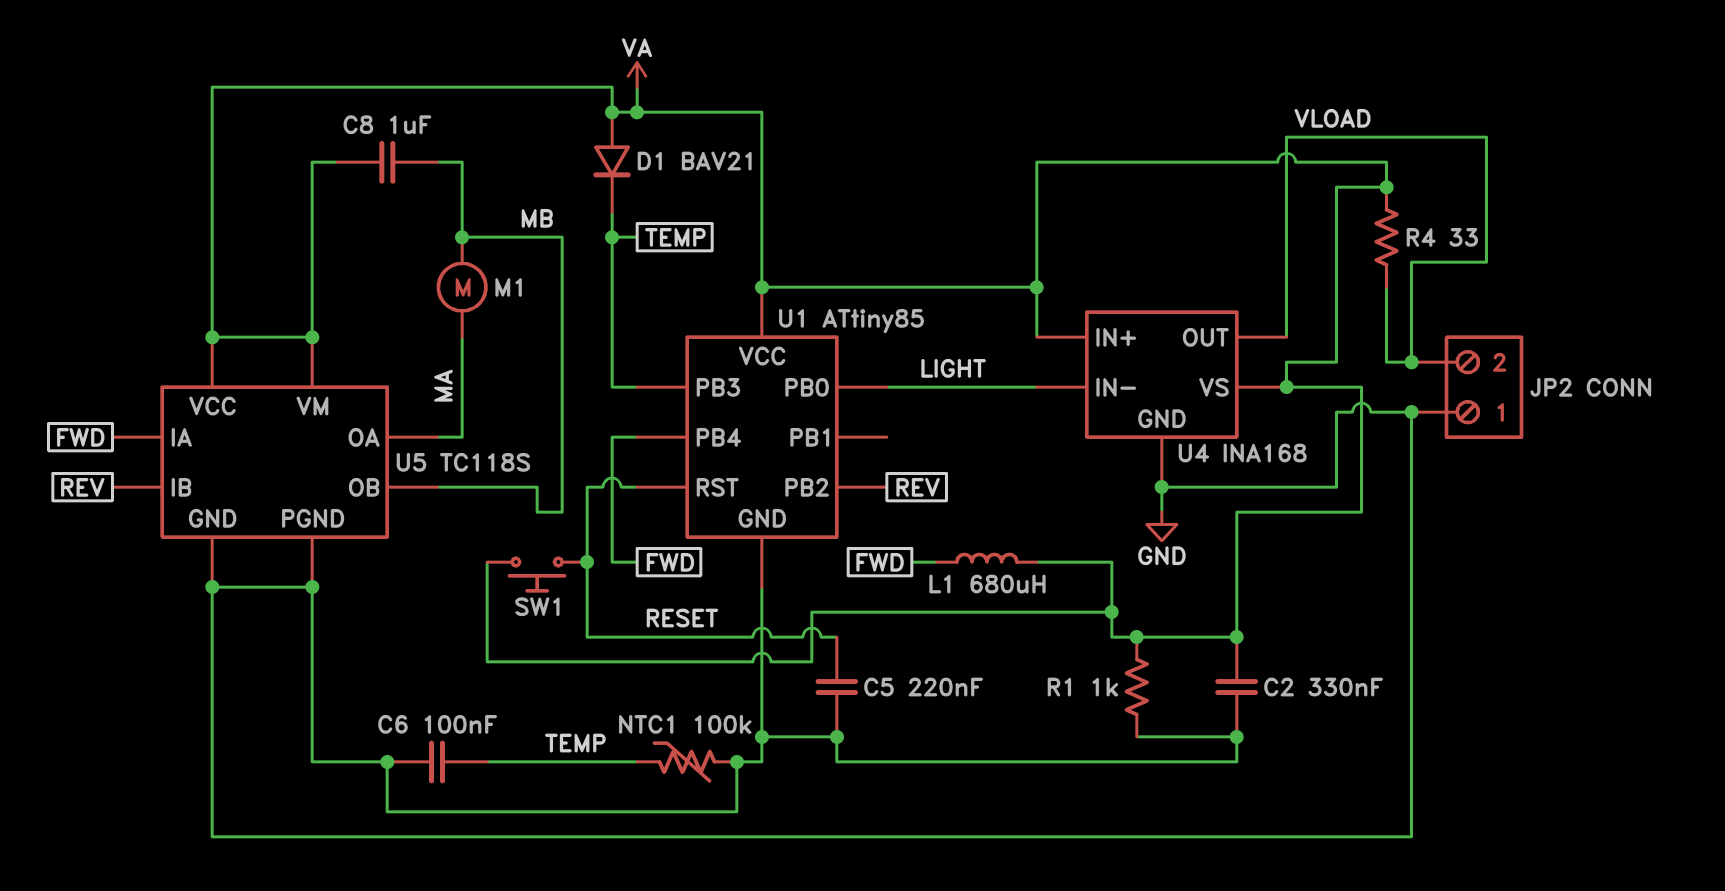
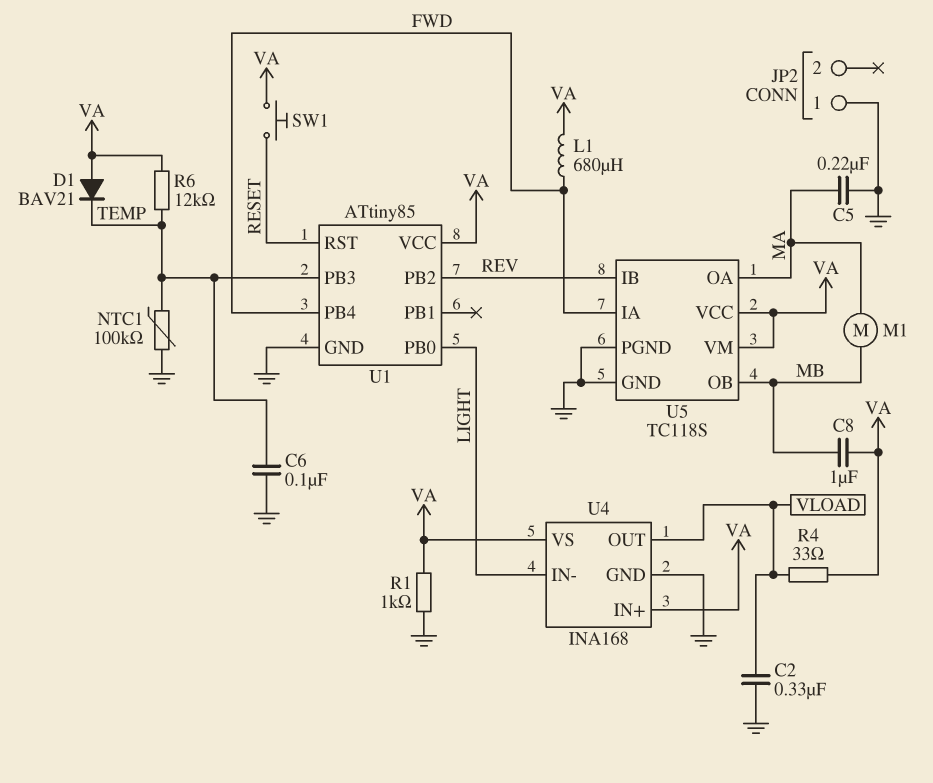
C2: 330nF (GND, VA) -> 330nF (GND, VLOAD)
C5: 220nF (GND, RESET) -> 220nF (GND, MA)
JP2 pin 2: VLOAD -> none
R6: none -> 12k (TEMP, VA)

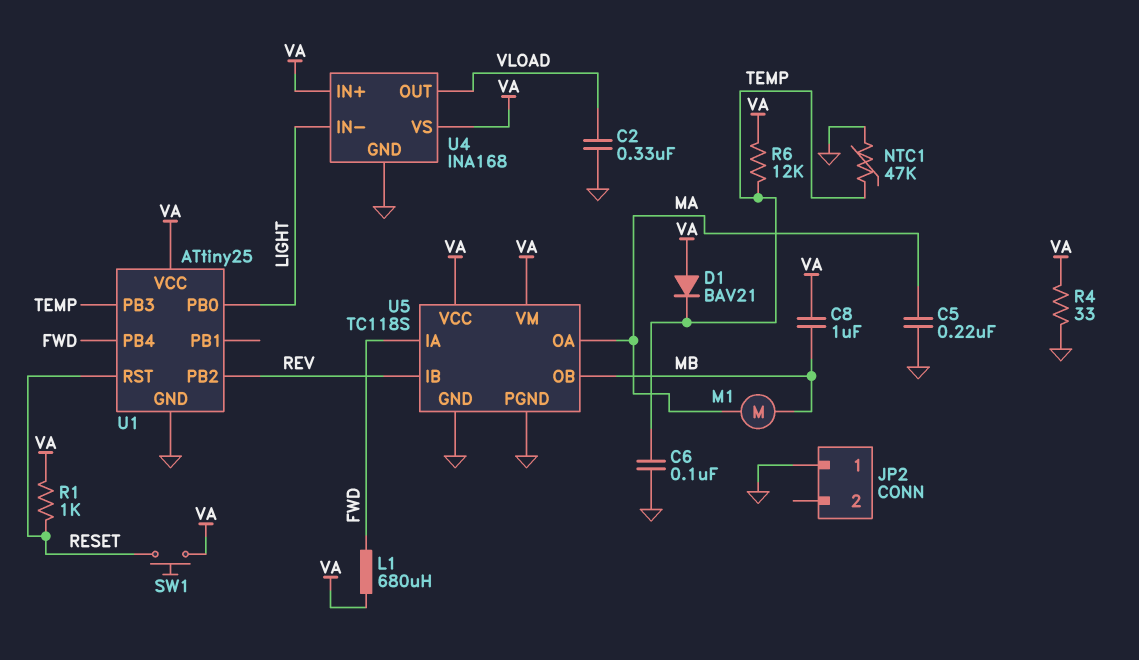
NTC1: 100k (GND, TEMP) -> 47k (GND, TEMP)
R1: 1k (GND, VA) -> 1k (RESET, VA)
R4: 33 (VA, VLOAD) -> 33 (GND, VA)
U1: ATtiny85 -> ATtiny25

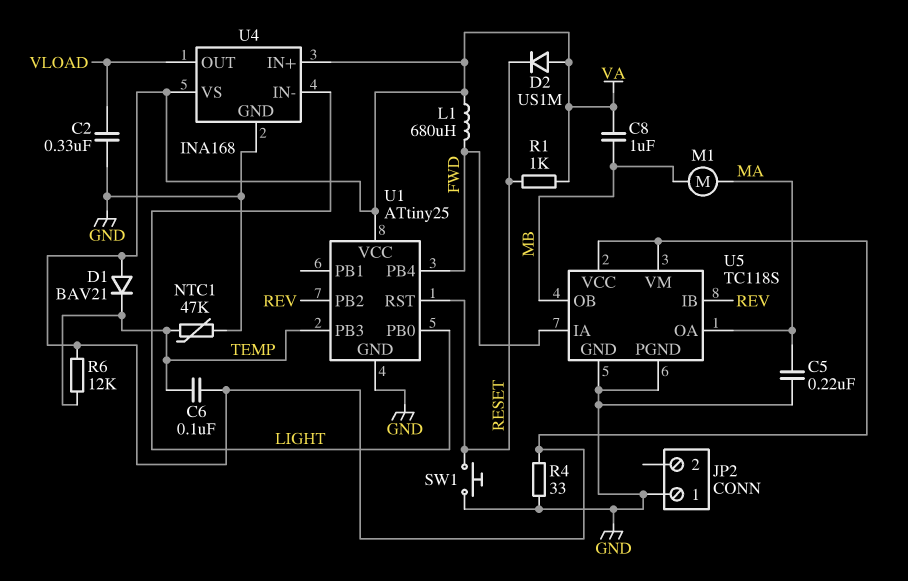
C6: 100nF (GND, TEMP) -> 100nF (TEMP, VA)
D2: none -> diode US1M (A VA, K RESET)
SW1: button (RESET, VA) -> button (GND, RESET)

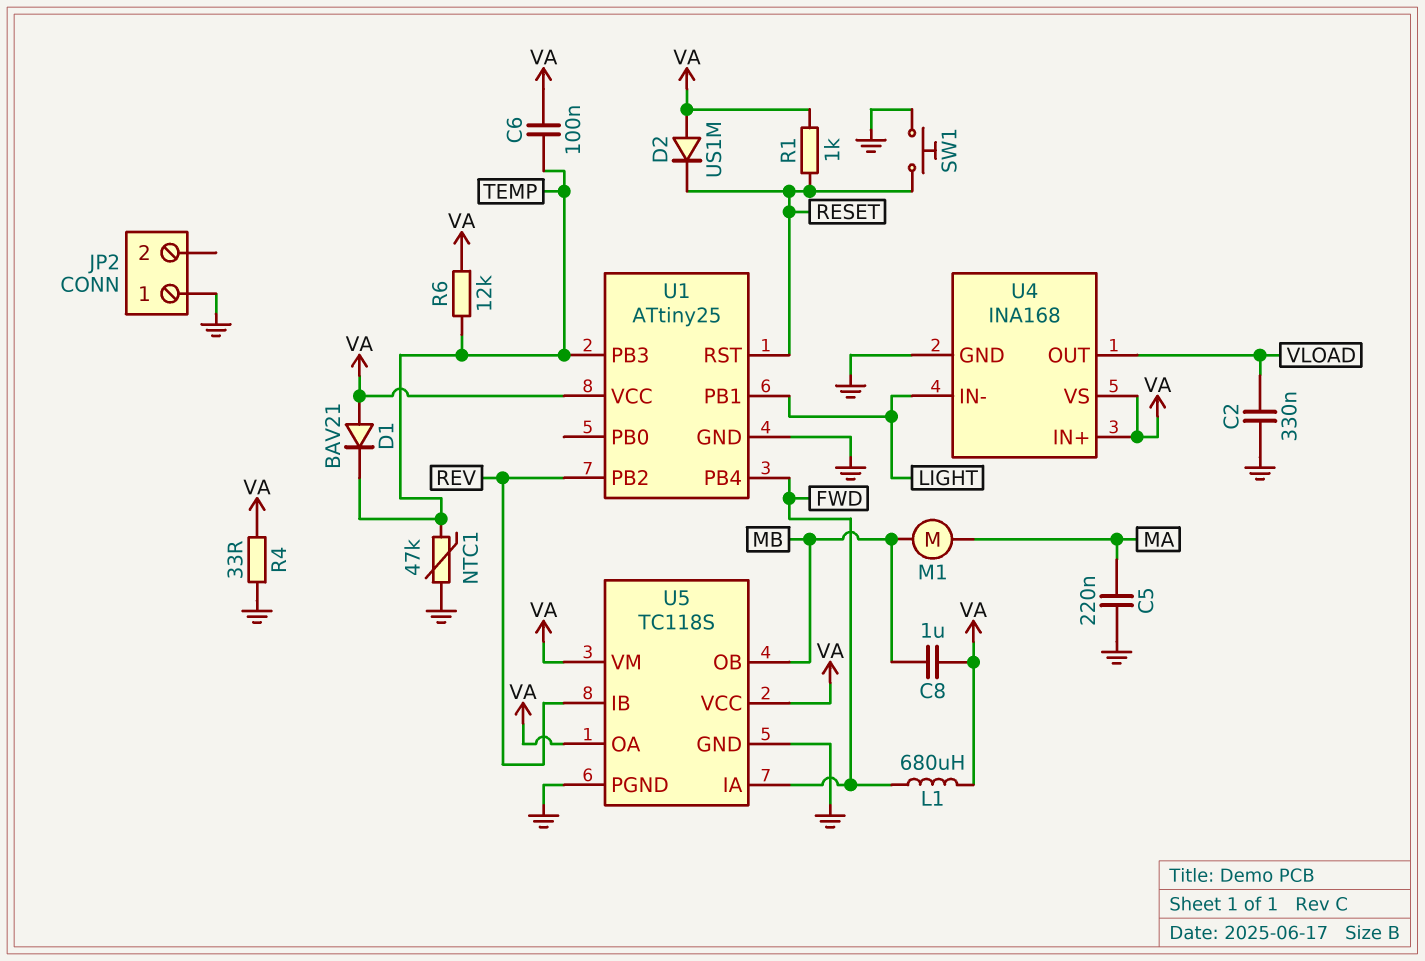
U1 pin PB0: LIGHT -> none
U1 pin PB1: none -> LIGHT
U5 pin OA: MA -> VA

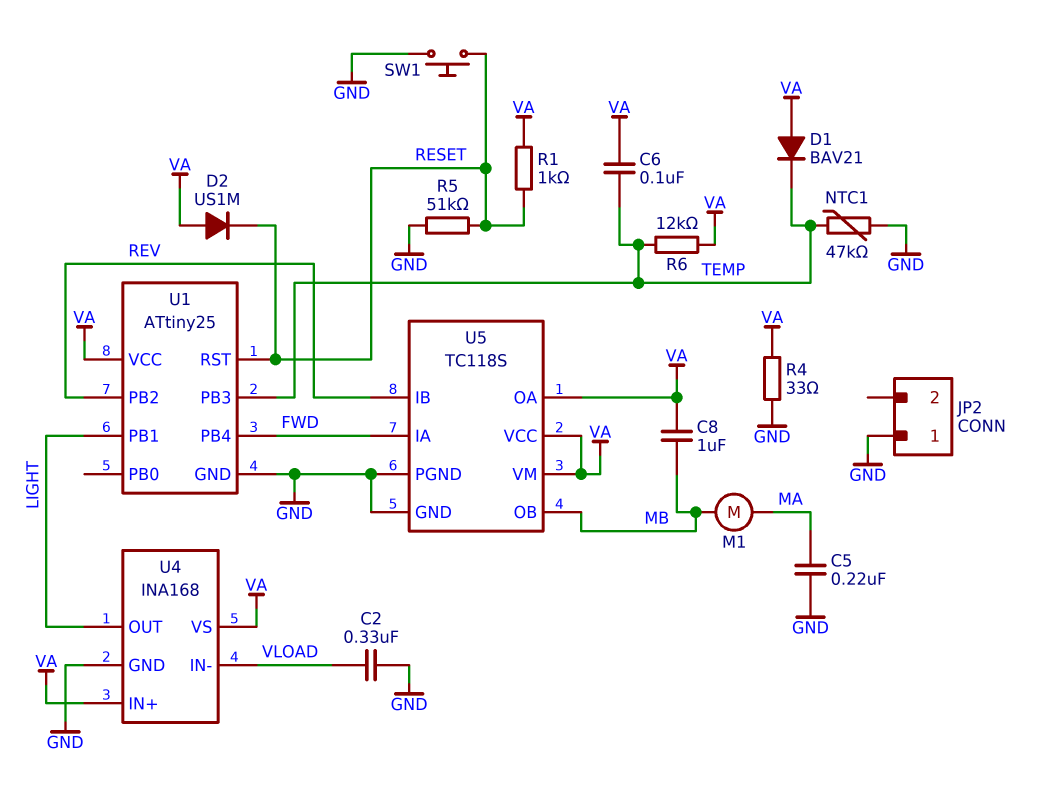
L1: 680uH (FWD, VA) -> none
R5: none -> 51k (GND, RESET)
U4 pin IN-: LIGHT -> VLOAD
U4 pin OUT: VLOAD -> LIGHT

